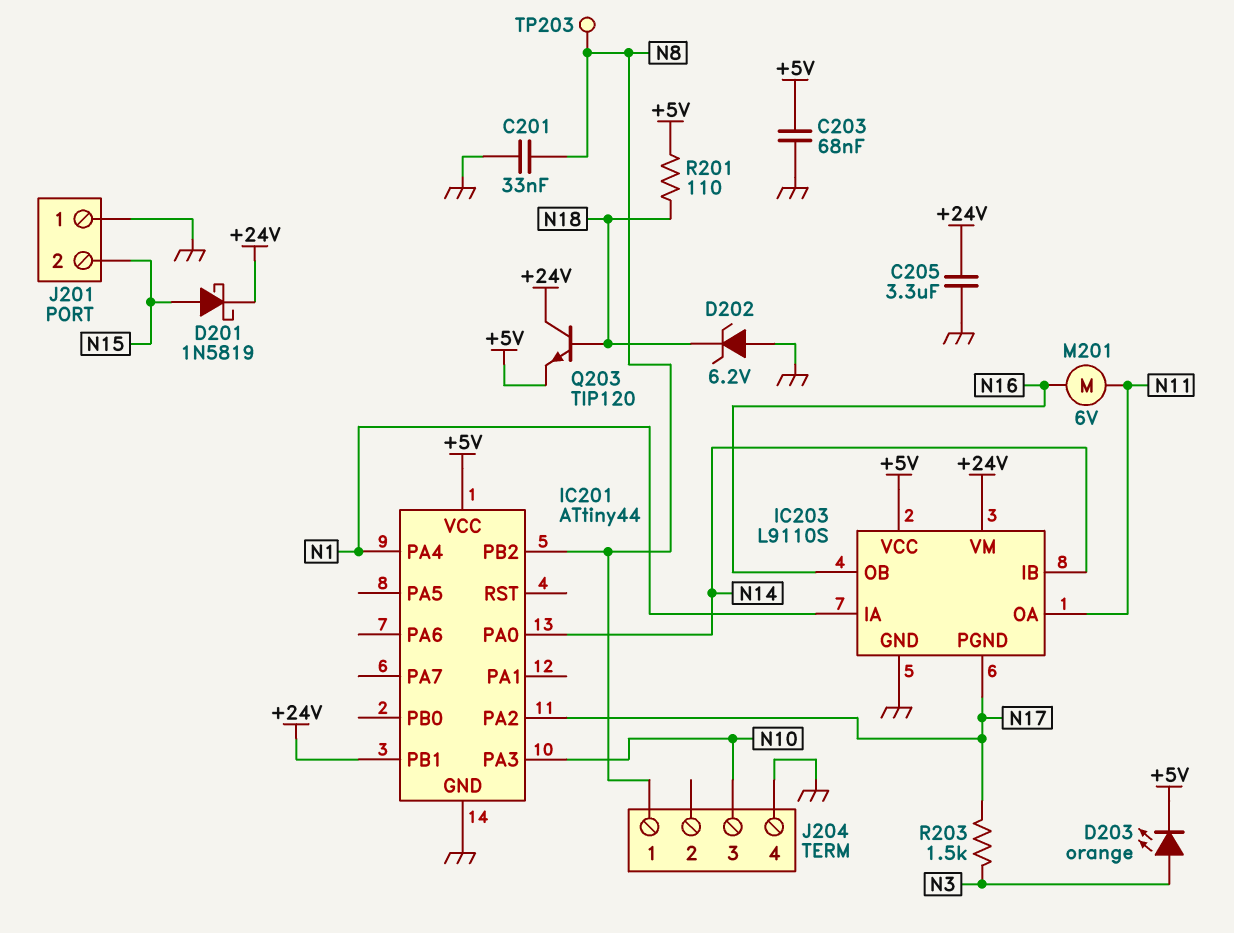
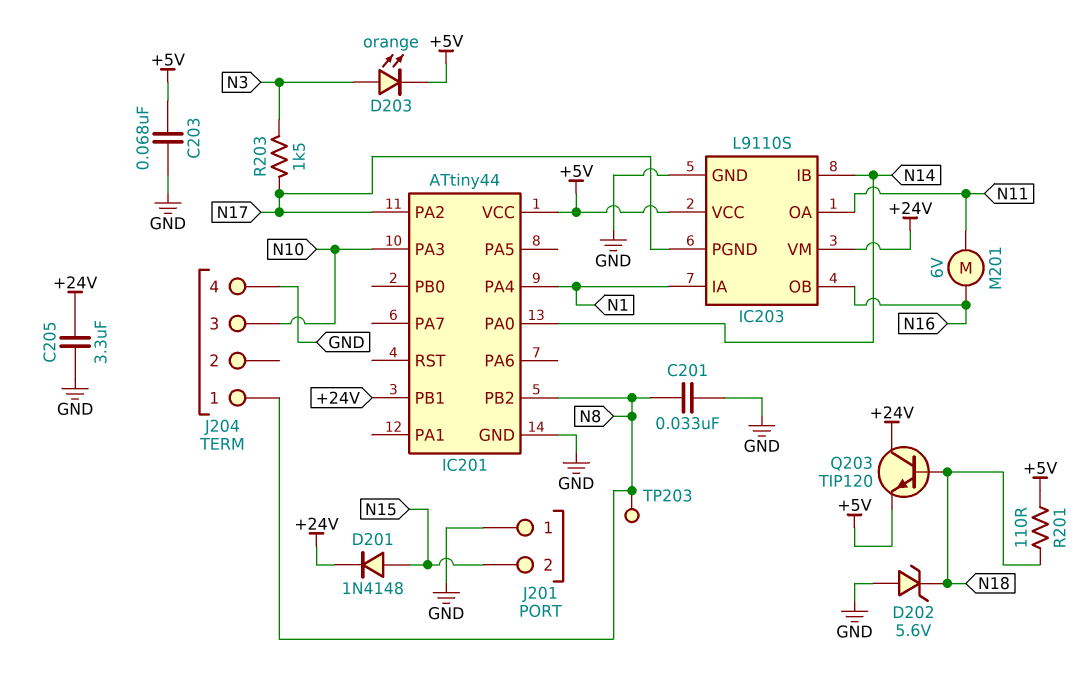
D201: schottky 1N5819 (A N15, K +24V) -> diode 1N4148 (A N15, K +24V)
D202: zener 6.2V (A GND, K N18) -> zener 5.6V (A GND, K N18)

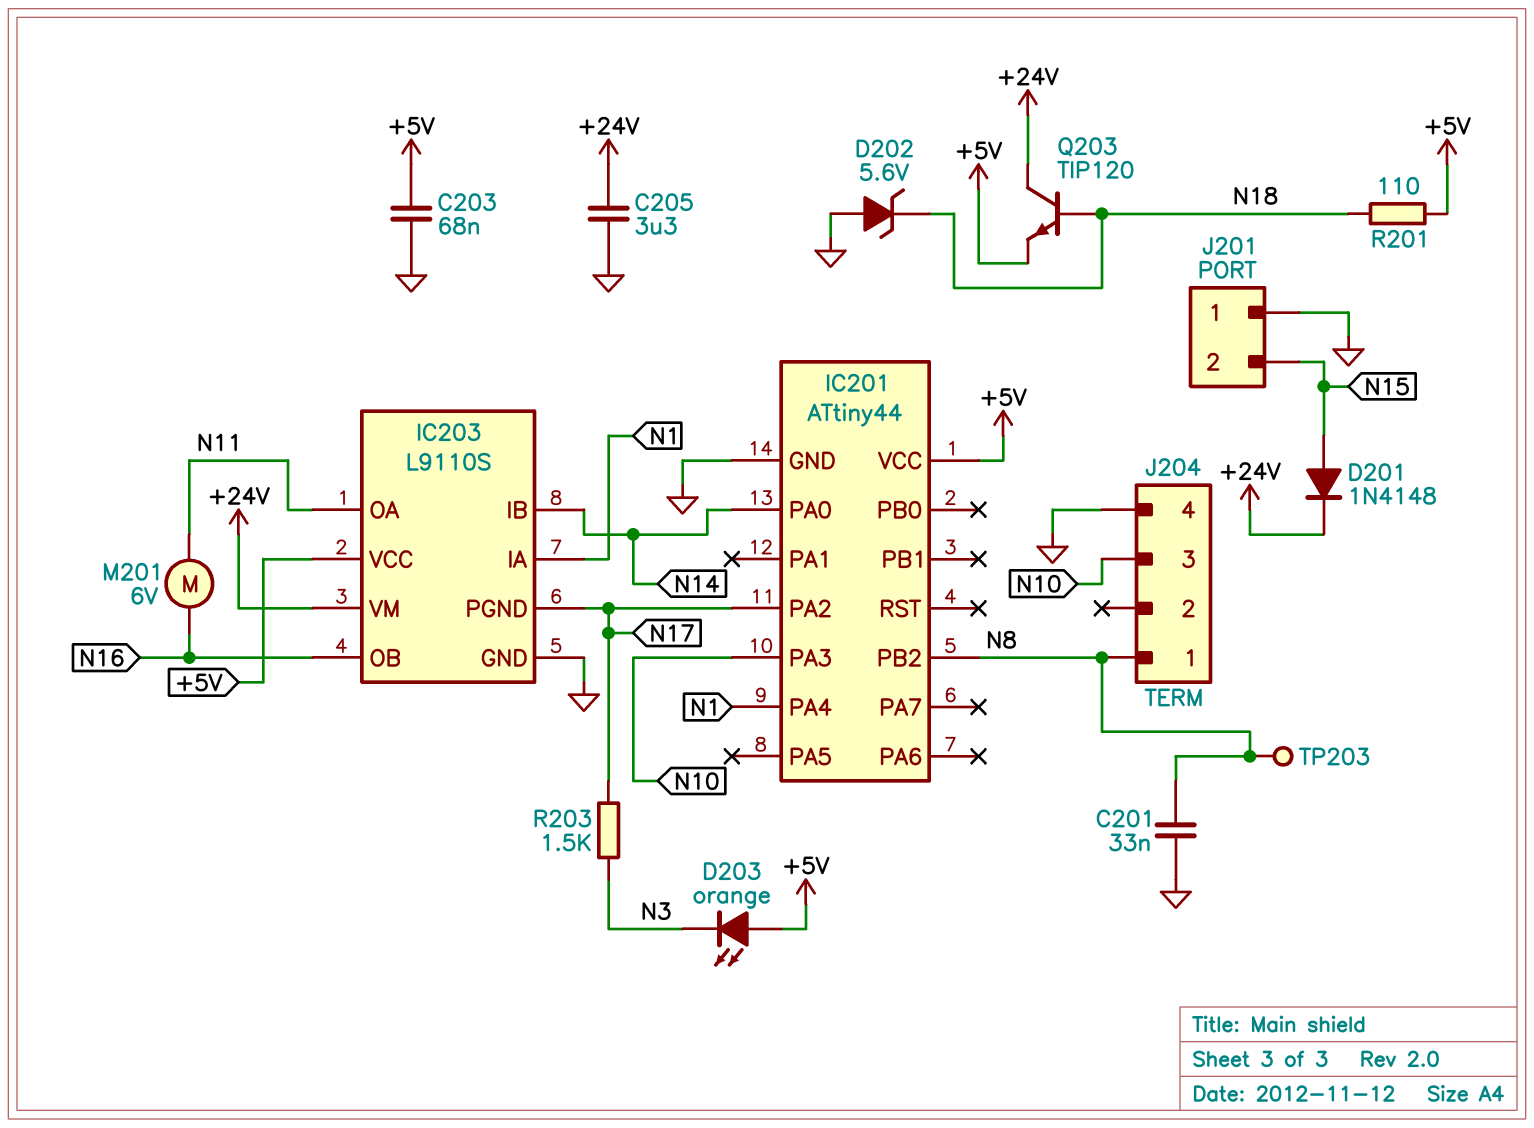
D203: LED orange (A N3, K +5V) -> LED orange (A +5V, K N3)
IC201 pin PB1: +24V -> none

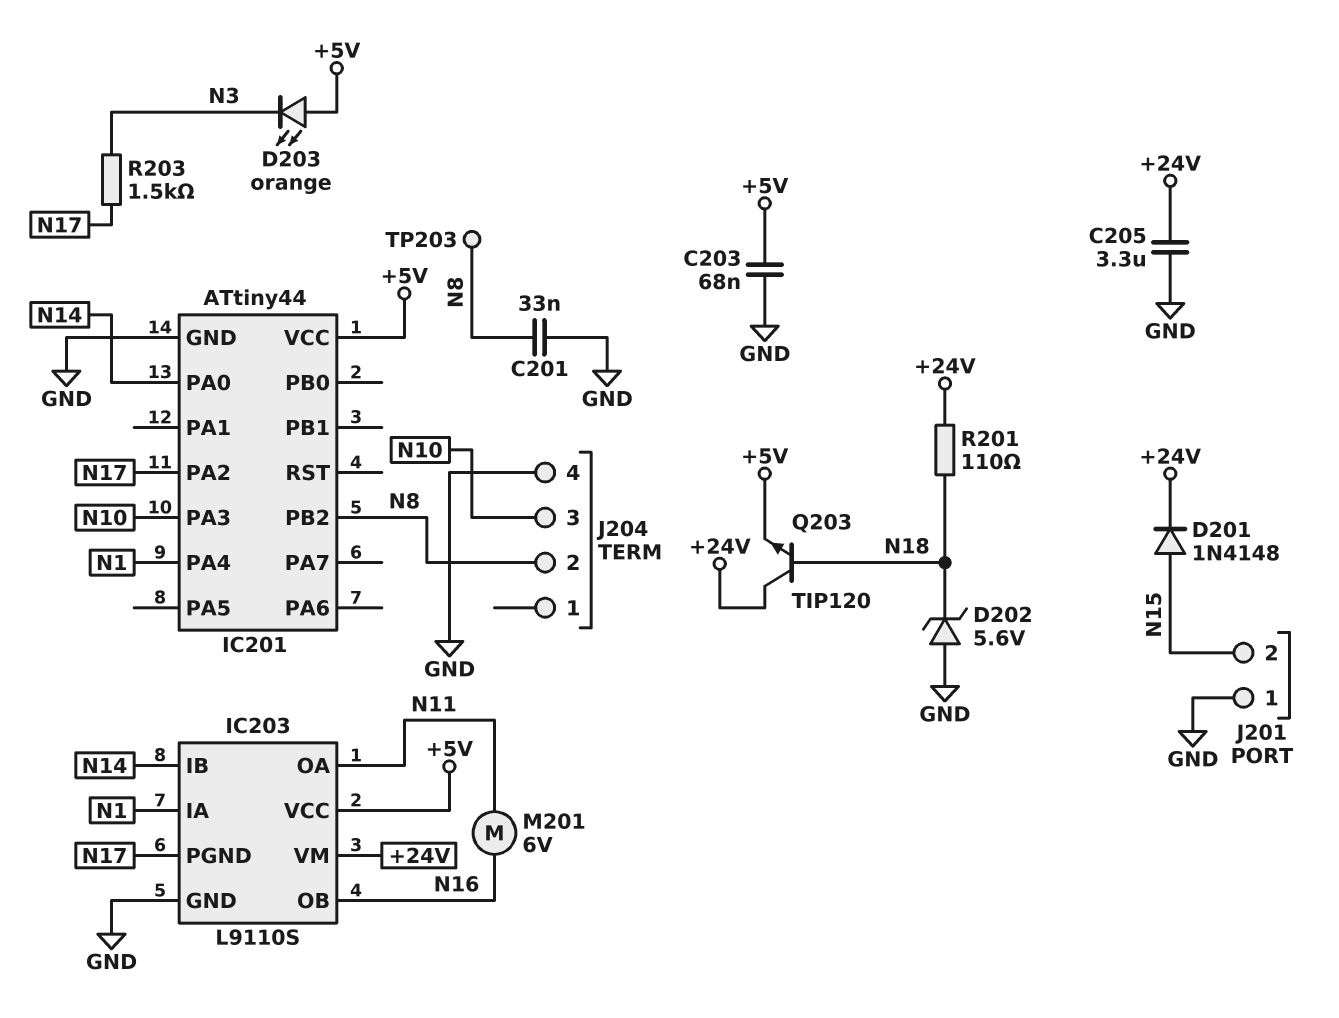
J204 pin 1: N8 -> none
J204 pin 2: none -> N8
R201: 110 (+5V, N18) -> 110 (+24V, N18)

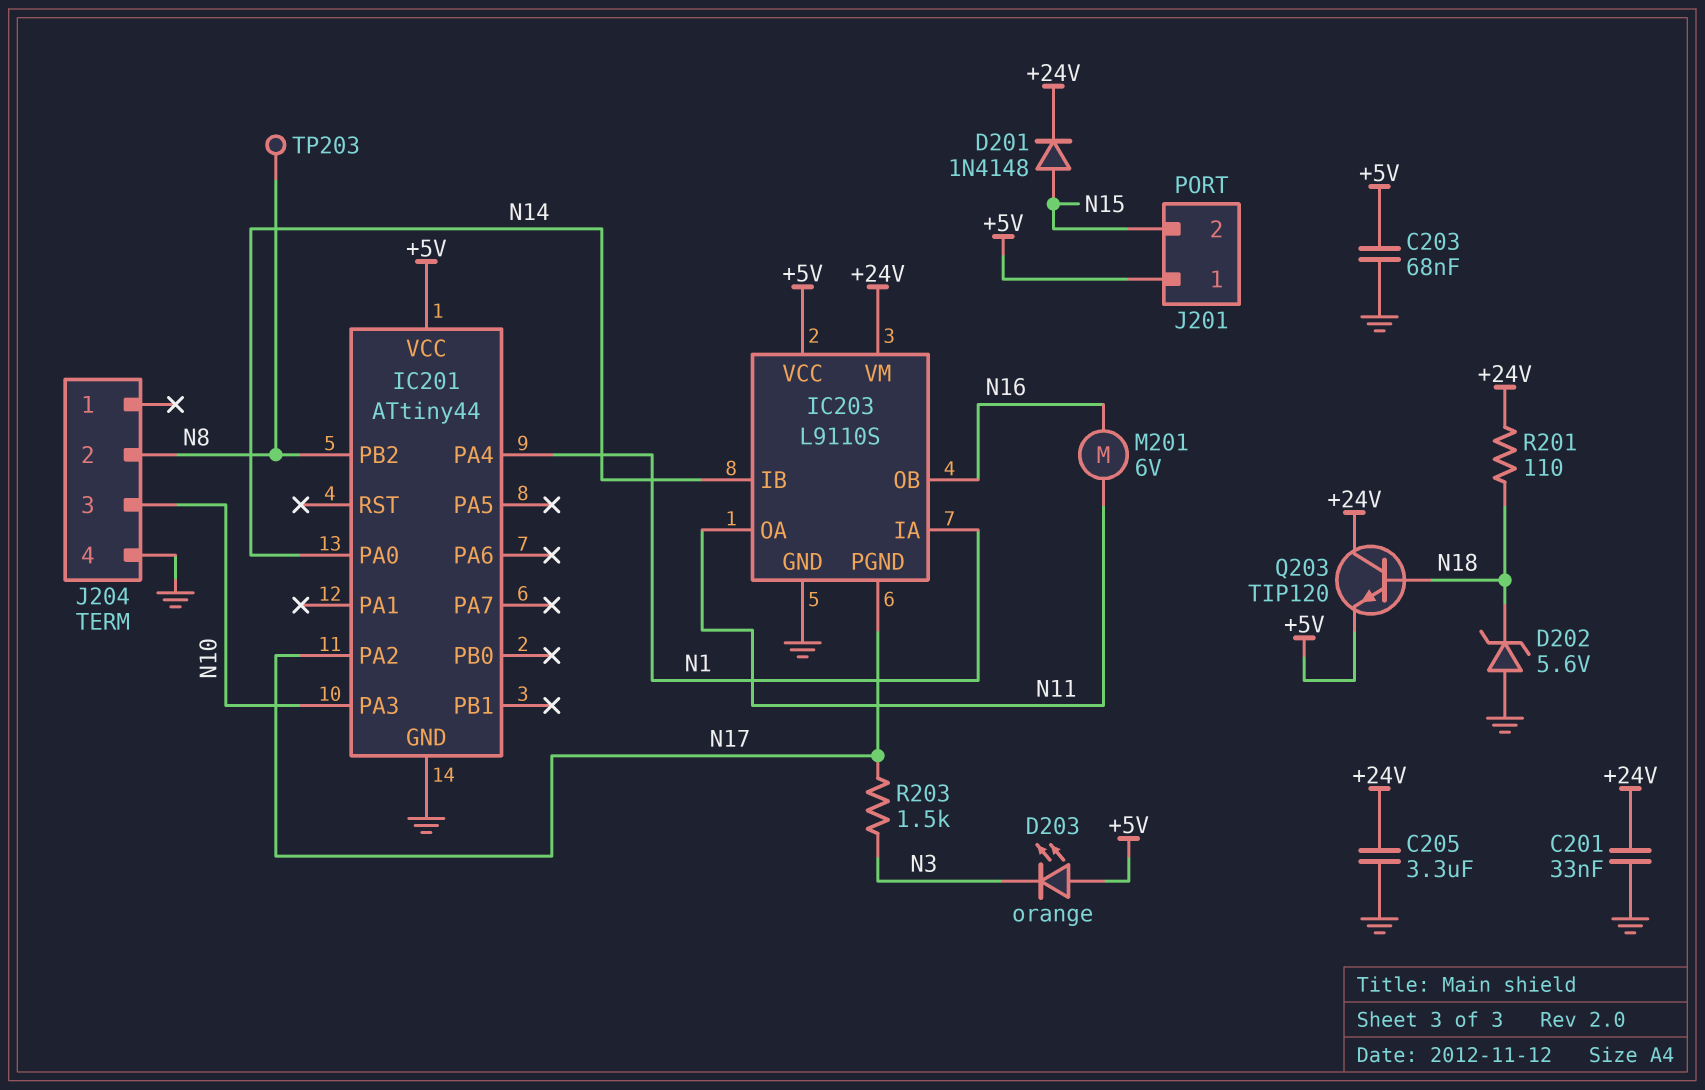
C201: 33nF (GND, N8) -> 33nF (+24V, GND)
J201 pin 1: GND -> +5V

